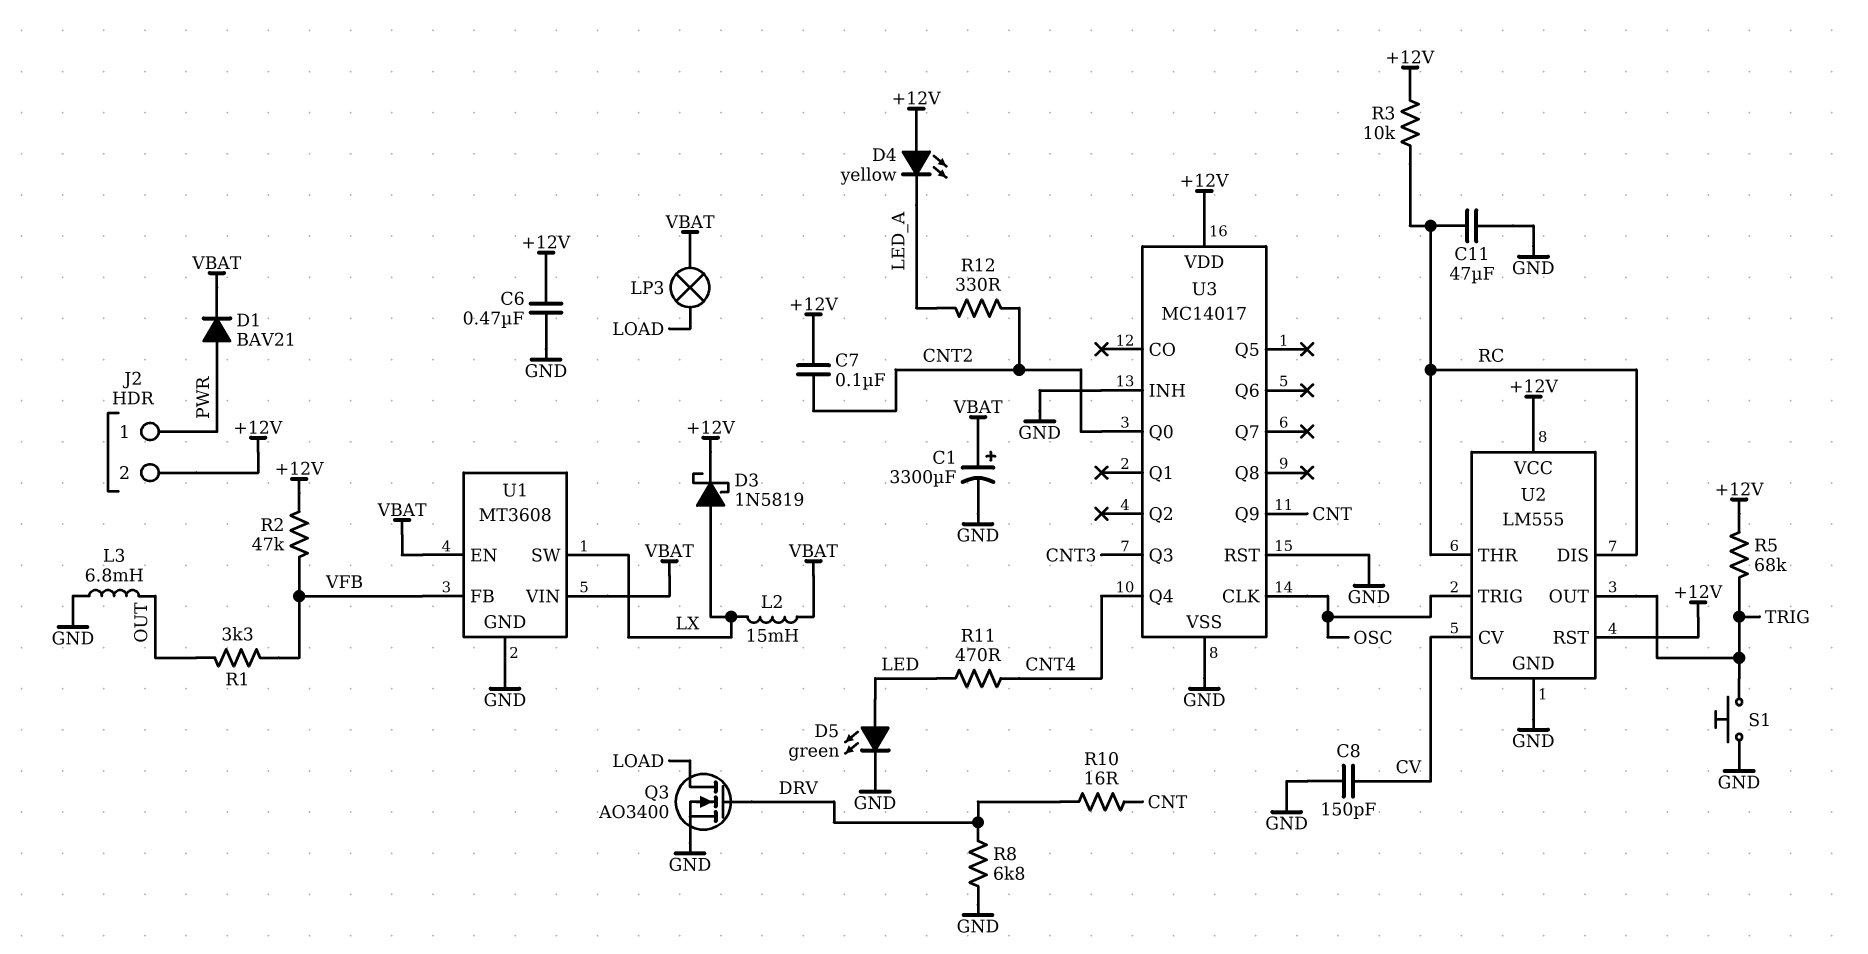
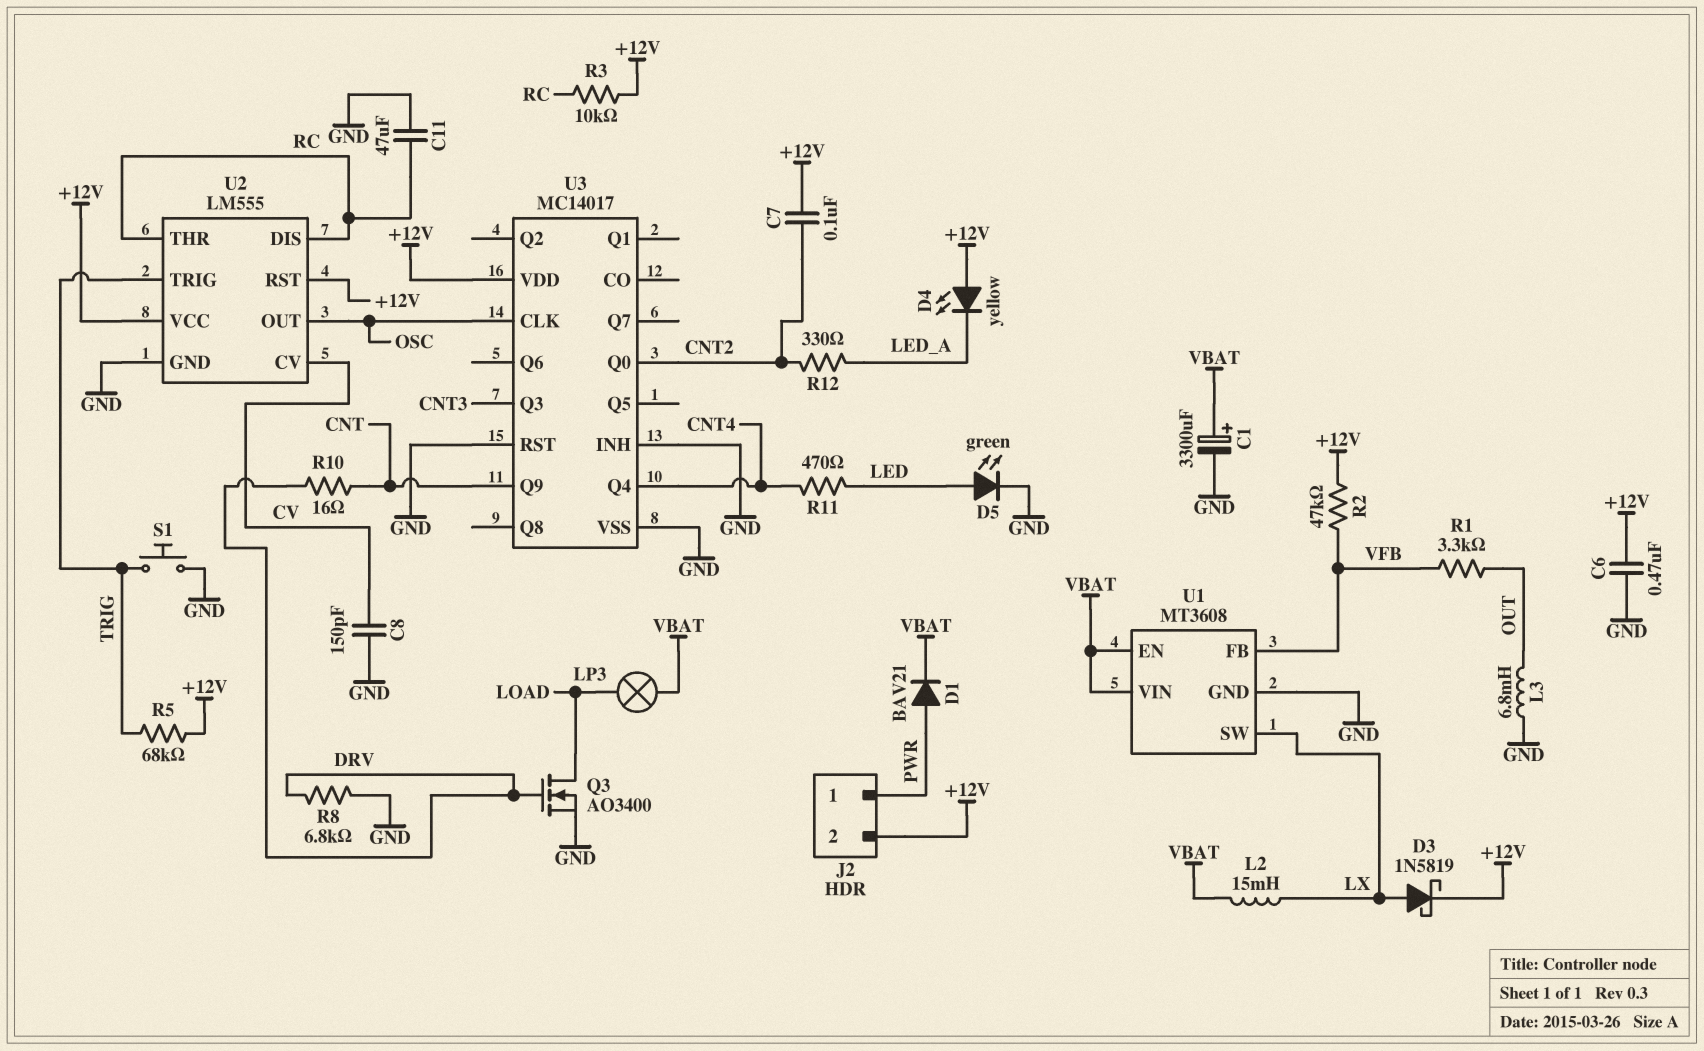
U2 pin OUT: TRIG -> OSC
U2 pin TRIG: OSC -> TRIG

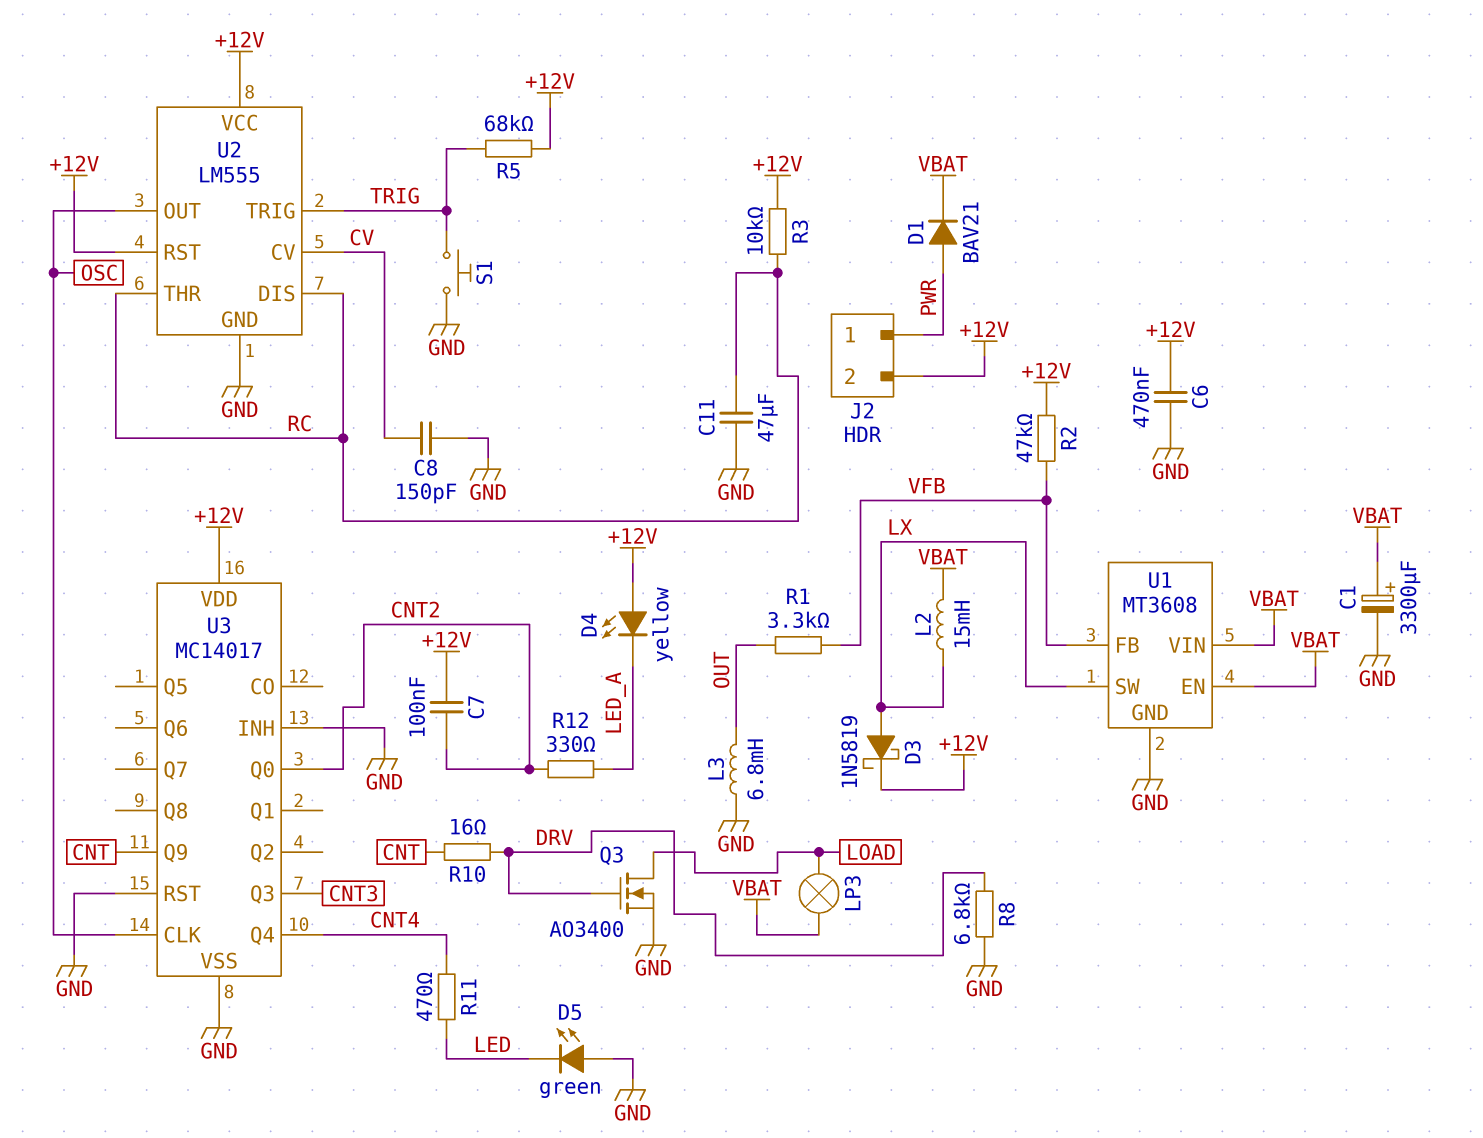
D5: LED green (A LED, K GND) -> LED green (A GND, K LED)

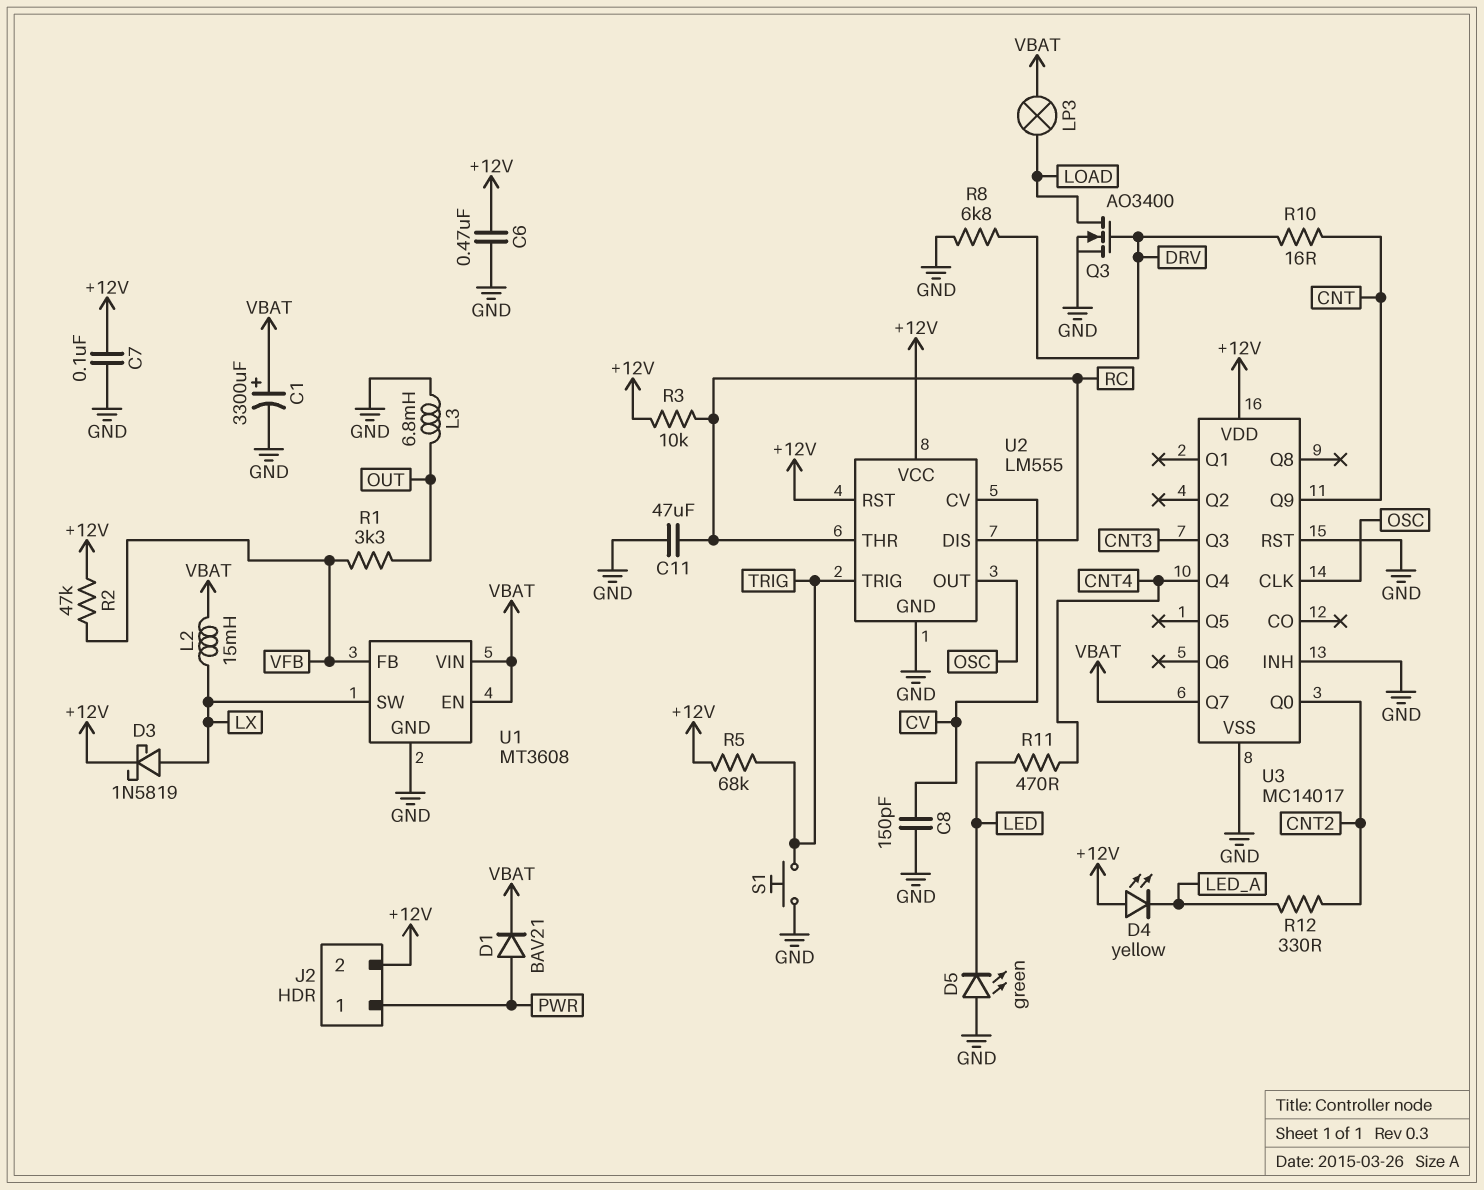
C7: 100nF (+12V, CNT2) -> 100nF (+12V, GND)
U3 pin Q7: none -> VBAT

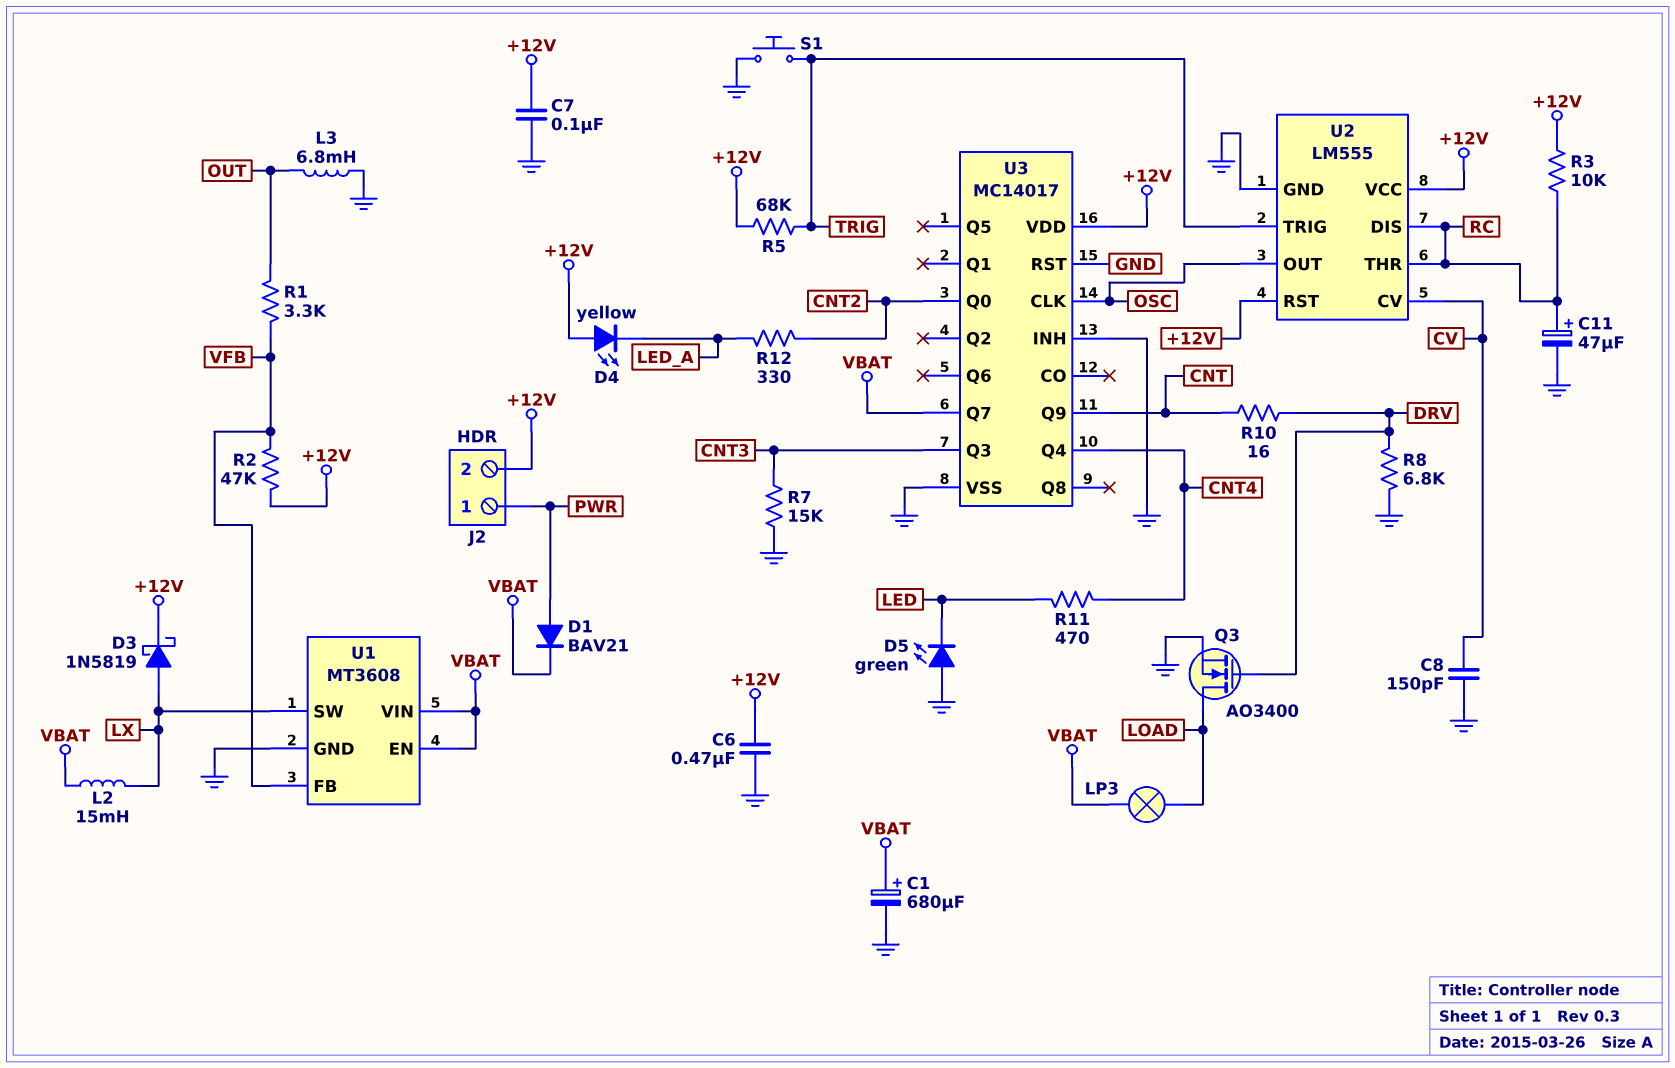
C1: 3300uF (plus VBAT, minus GND) -> 680uF (plus VBAT, minus GND)
C11: 47uF (GND, RC) -> 47uF (plus RC, minus GND)
R7: none -> 15k (CNT3, GND)

